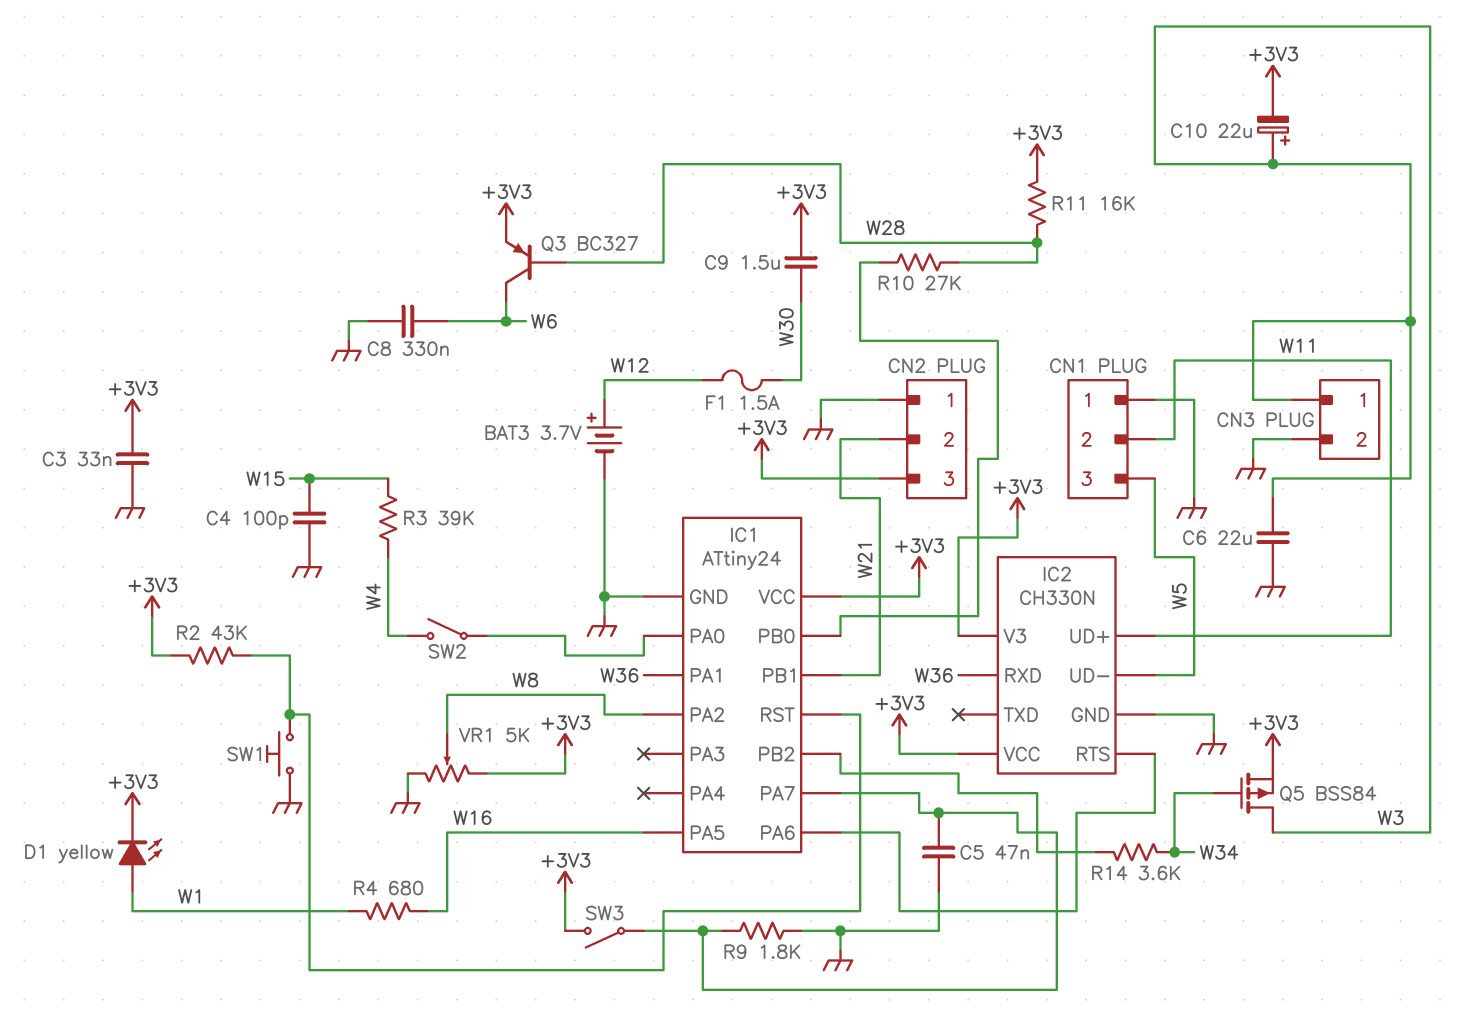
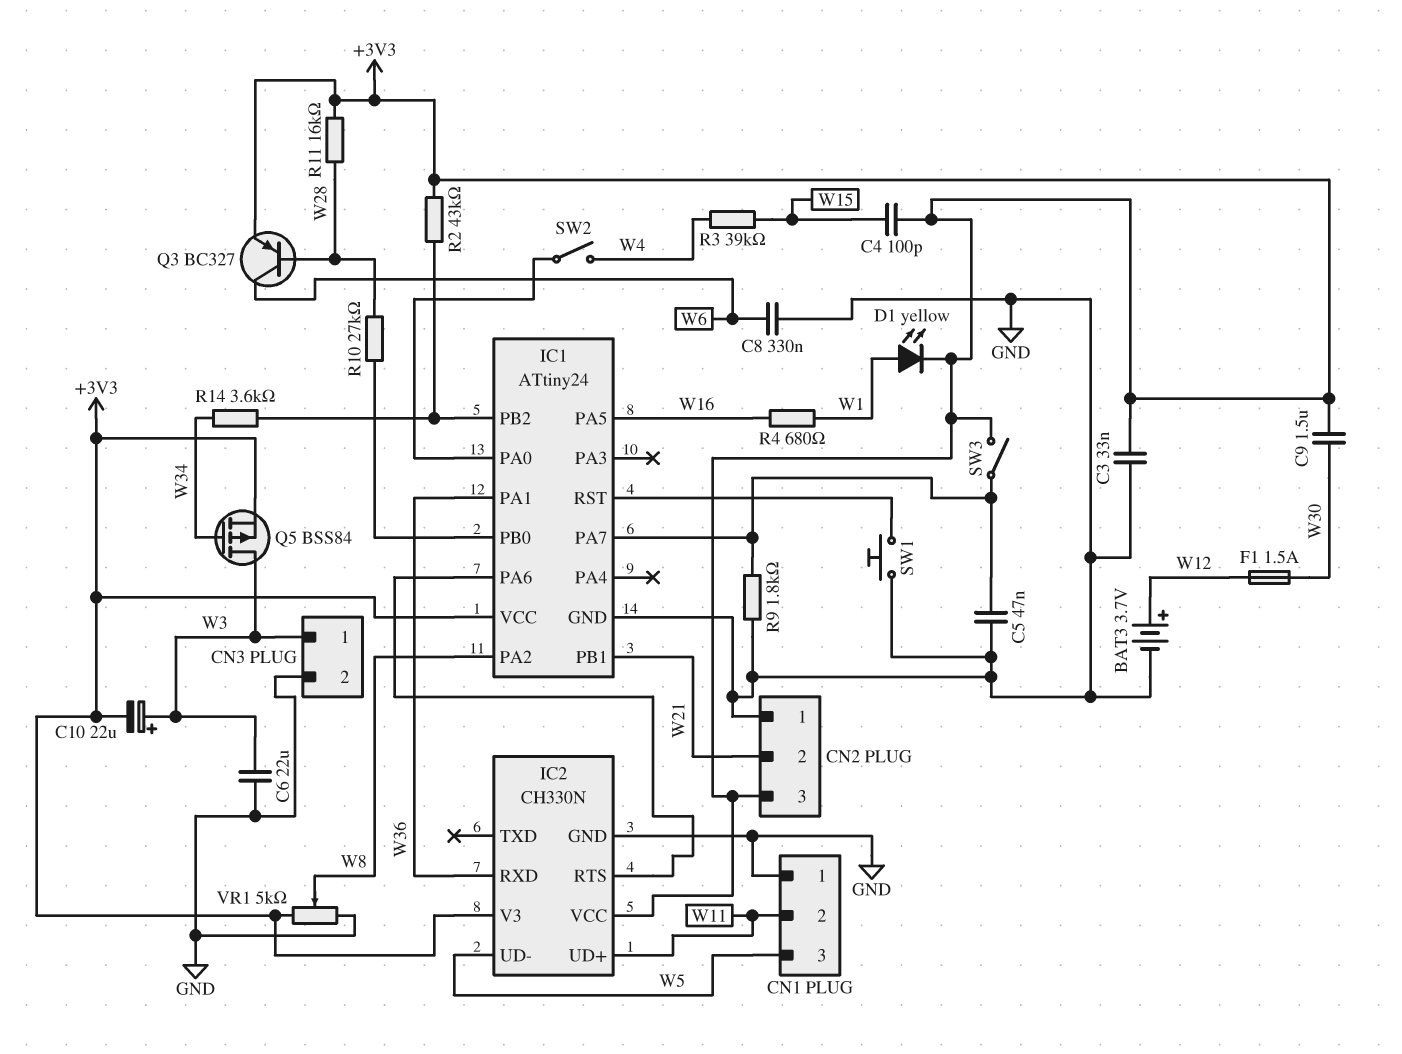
C4: 100pF (GND, W15) -> 100pF (+3V3, W15)
R2: 43k (+3V3, IC1/RST) -> 43k (+3V3, IC1/PB2)

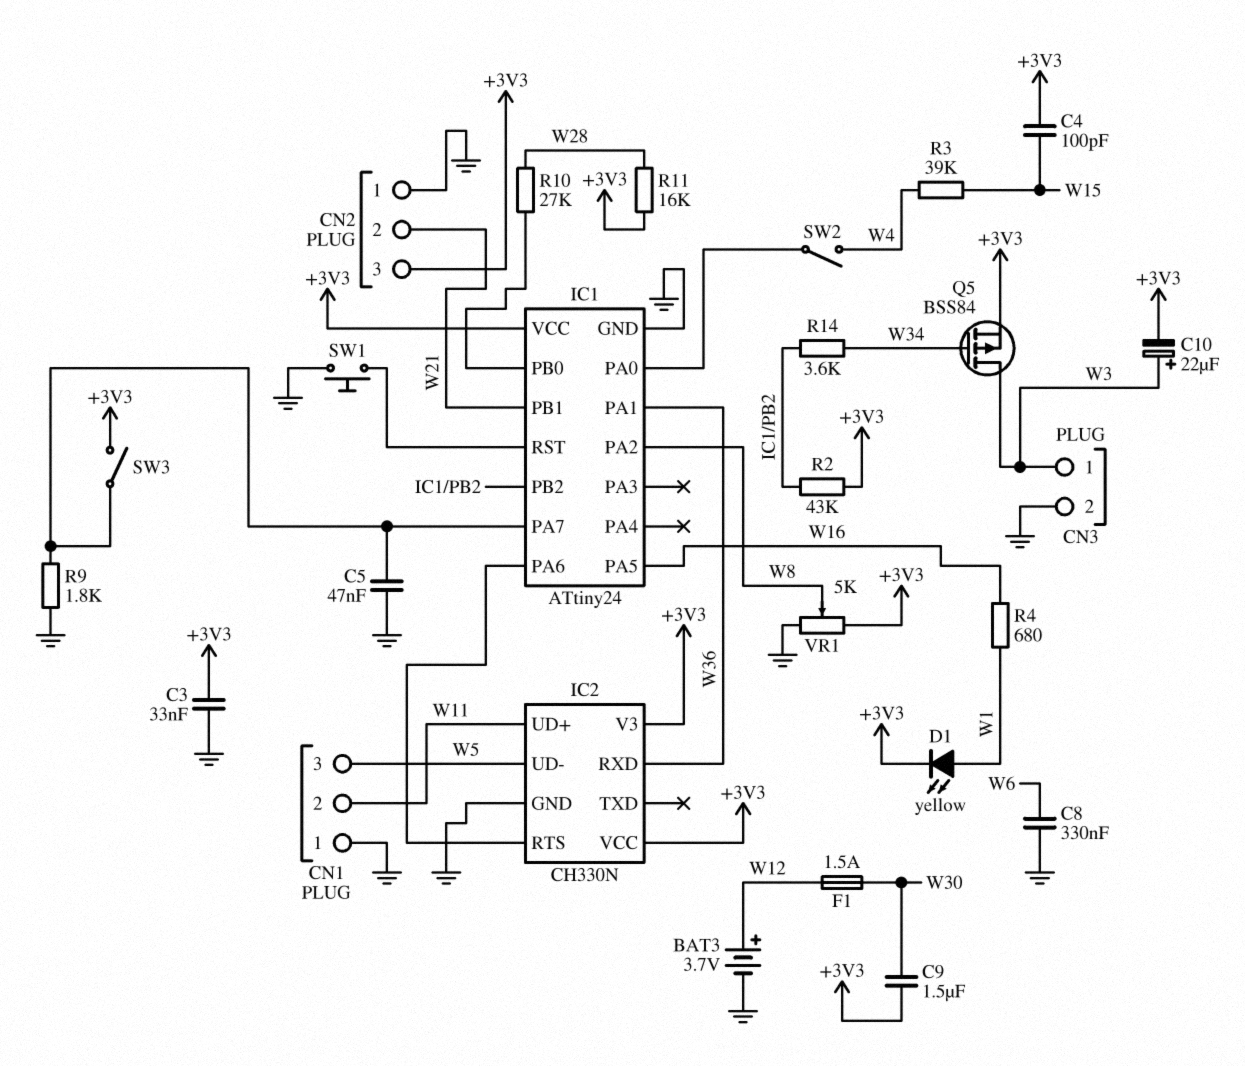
C6: 22uF (GND, W3) -> none
Q3: PNP BC327 (B W28, C W6, E +3V3) -> none

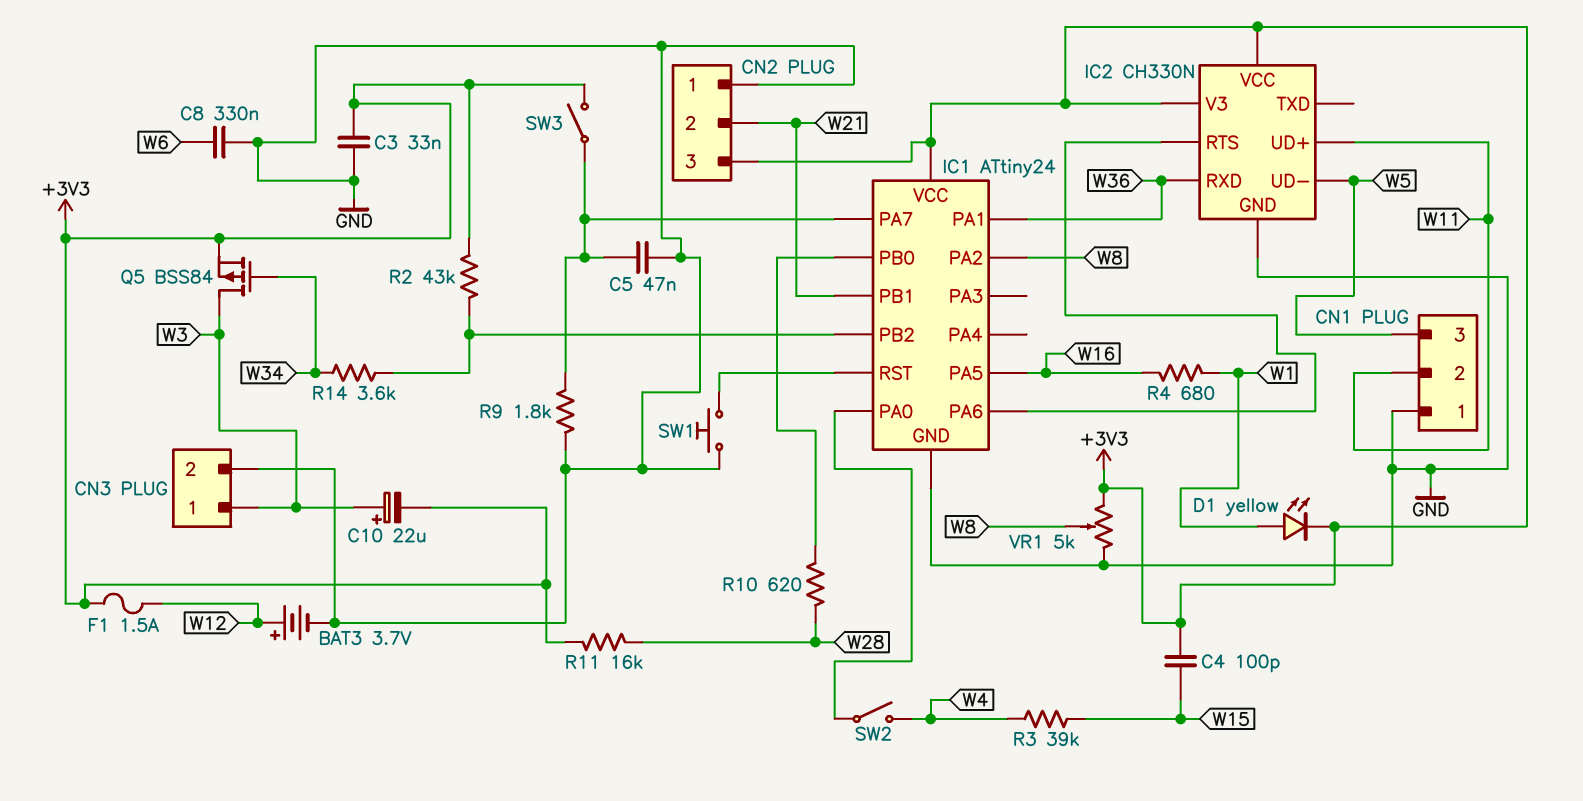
C9: 1.5uF (+3V3, W30) -> none
F1: 1.5A (W12, W30) -> 1.5A (+3V3, W12)
R10: 27k (IC1/PB0, W28) -> 620 (IC1/PB0, W28)

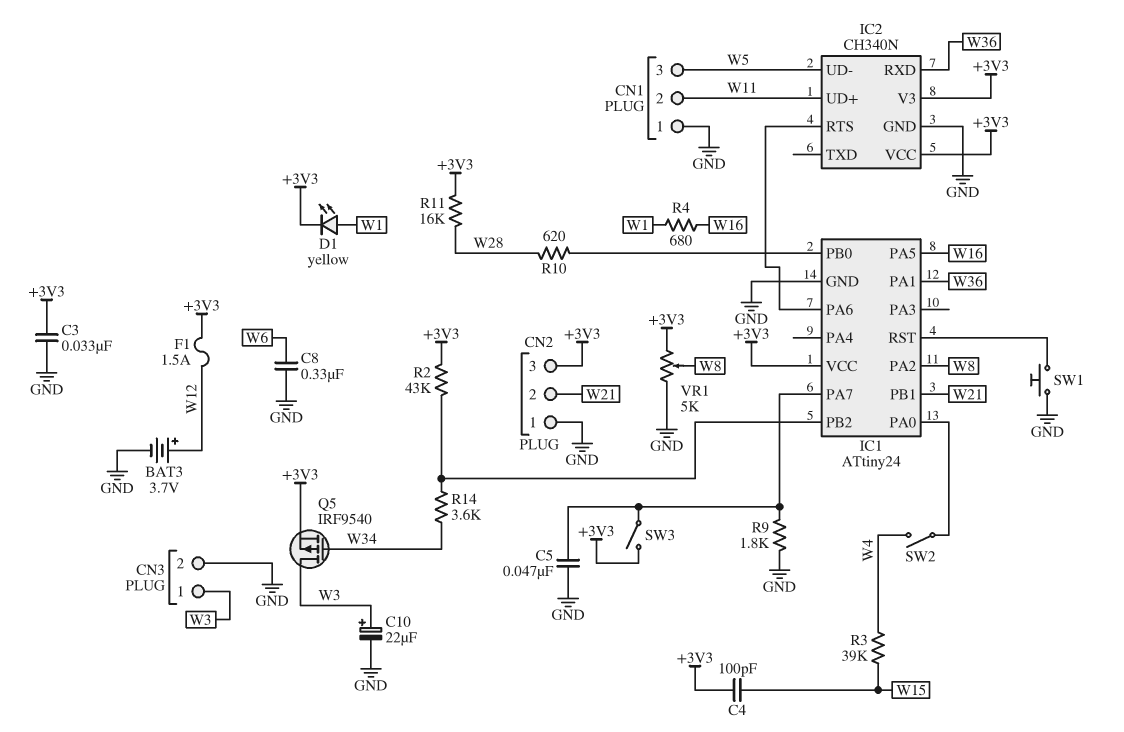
C10: 22uF (plus W3, minus +3V3) -> 22uF (plus W3, minus GND)
IC2: CH330N -> CH340N
Q5: PMOS BSS84 (G W34, D W3, S +3V3) -> PMOS IRF9540 (G W34, D W3, S +3V3)

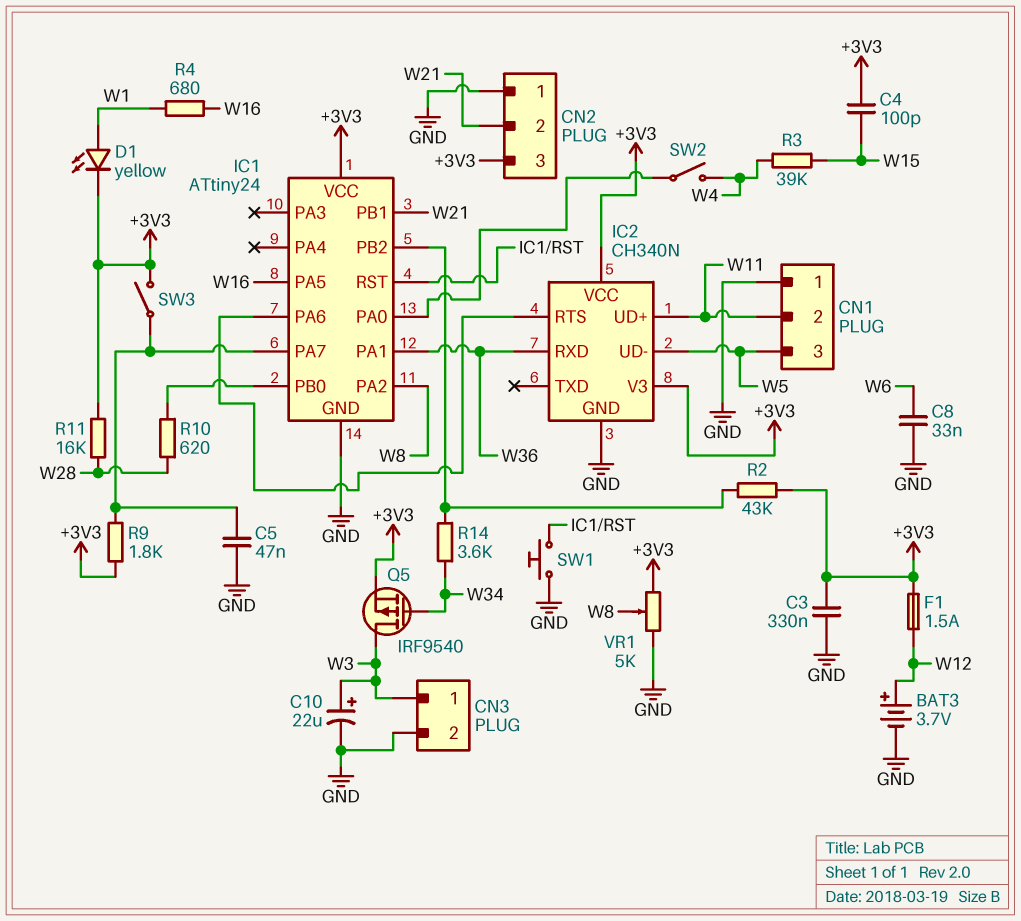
C3: 33nF (+3V3, GND) -> 330nF (+3V3, GND)
C8: 330nF (GND, W6) -> 33nF (GND, W6)
R9: 1.8k (GND, IC1/PA7) -> 1.8k (+3V3, IC1/PA7)

